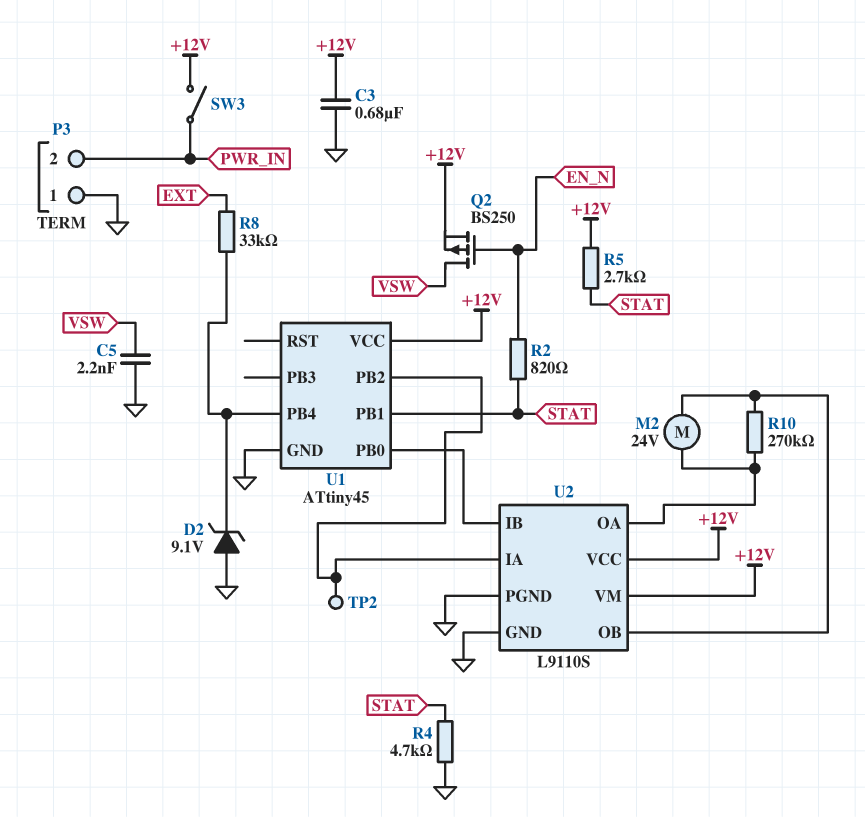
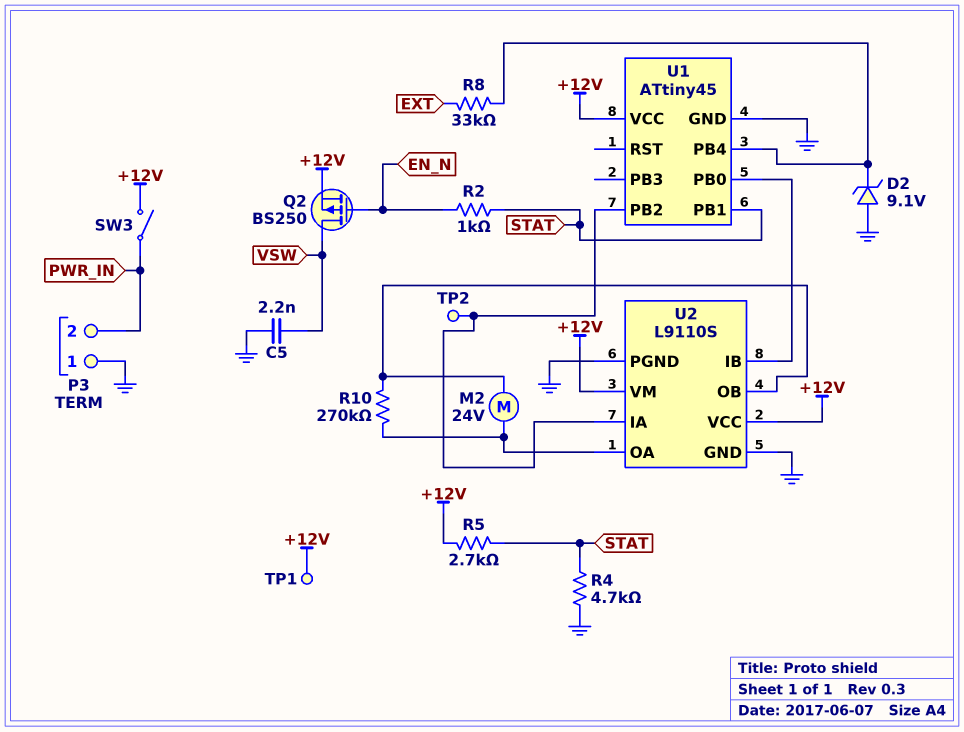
C3: 680nF (+12V, GND) -> none
R2: 820 (EN_N, STAT) -> 1k (EN_N, STAT)
TP1: none -> test point (+12V)

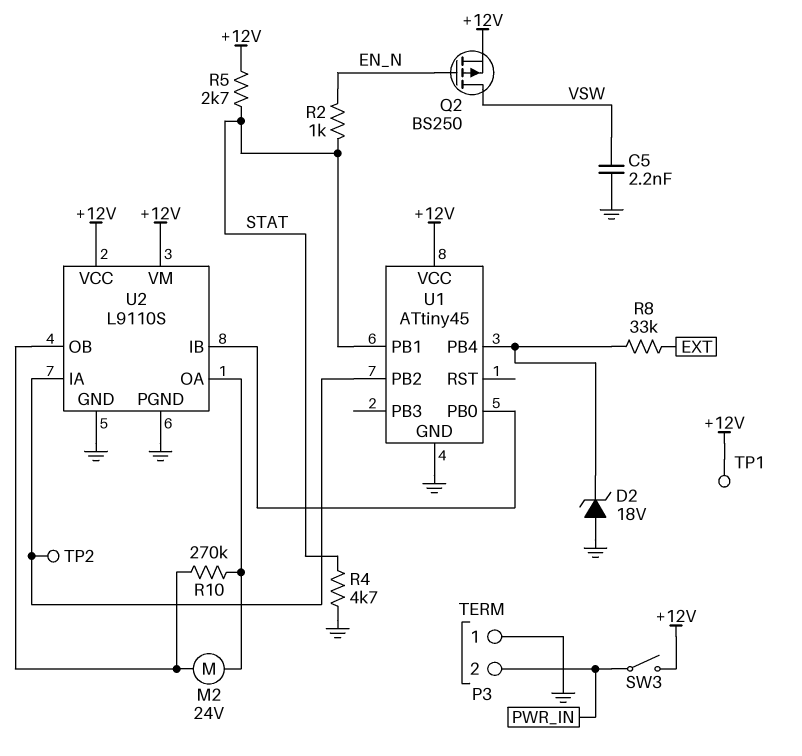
D2: zener 9.1V (A GND, K U1/PB4) -> zener 18V (A GND, K U1/PB4)

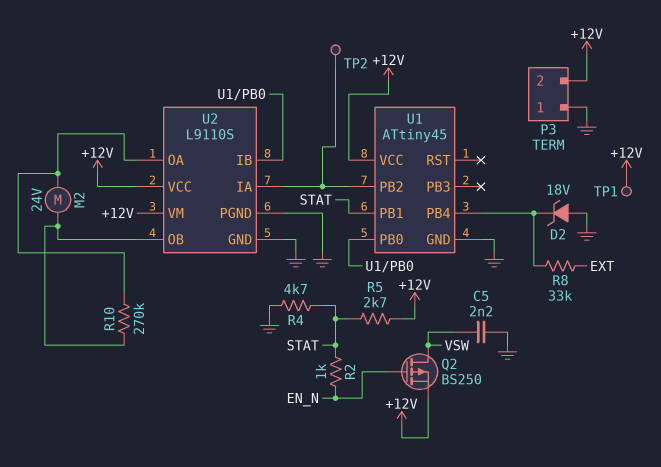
P3 pin 2: PWR_IN -> +12V
SW3: switch (+12V, PWR_IN) -> none

